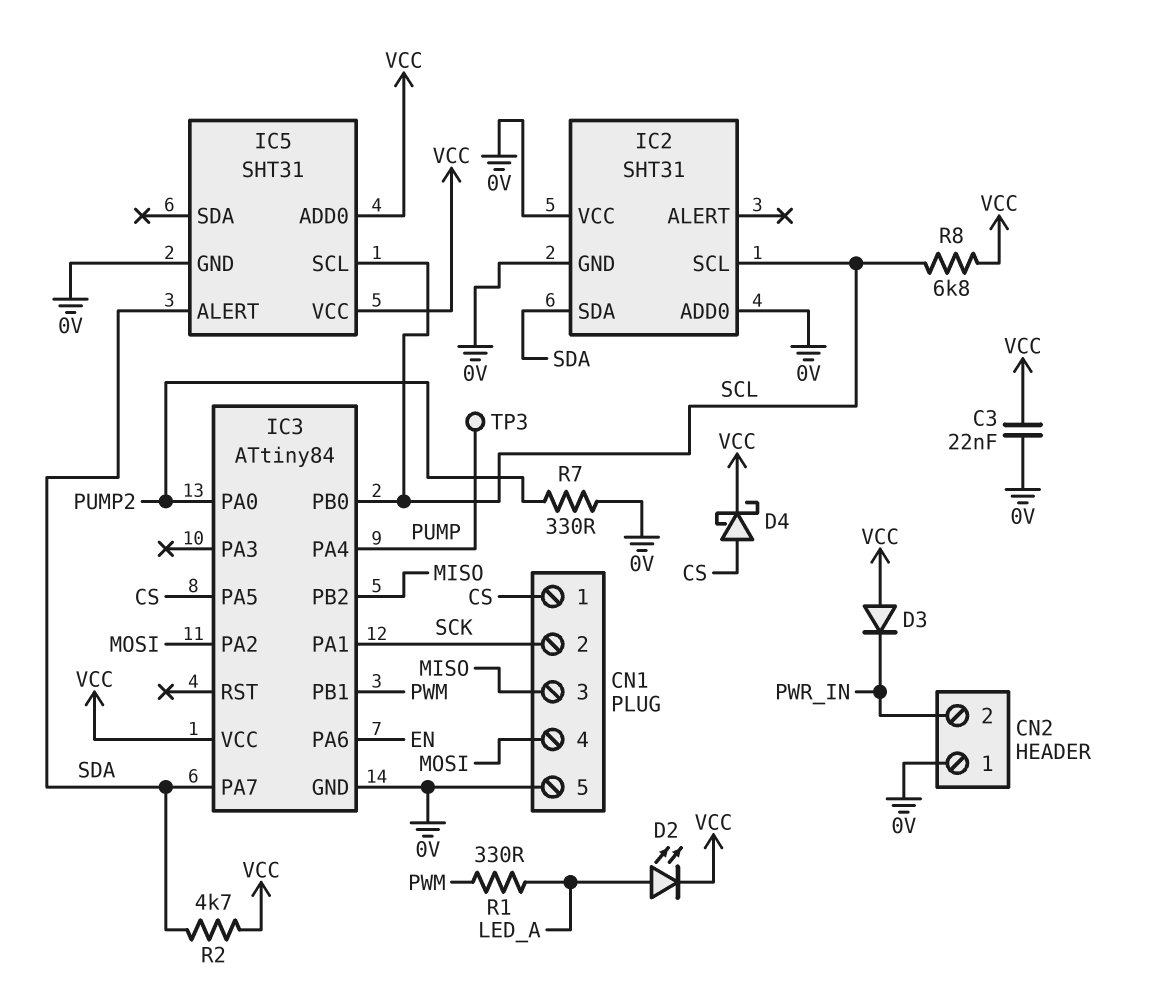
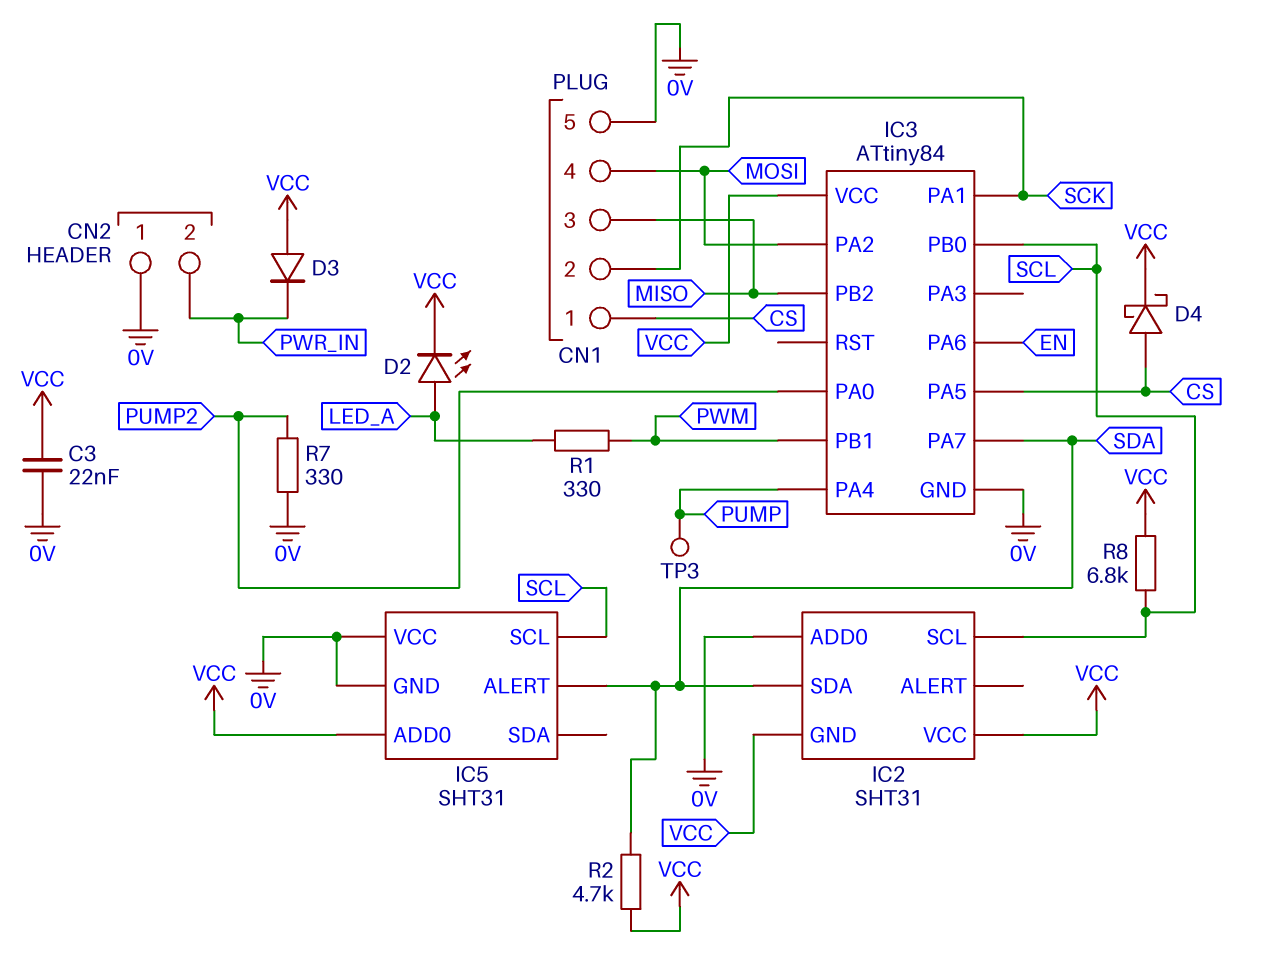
IC2 pin GND: 0V -> VCC
IC2 pin VCC: 0V -> VCC
IC5 pin VCC: VCC -> 0V

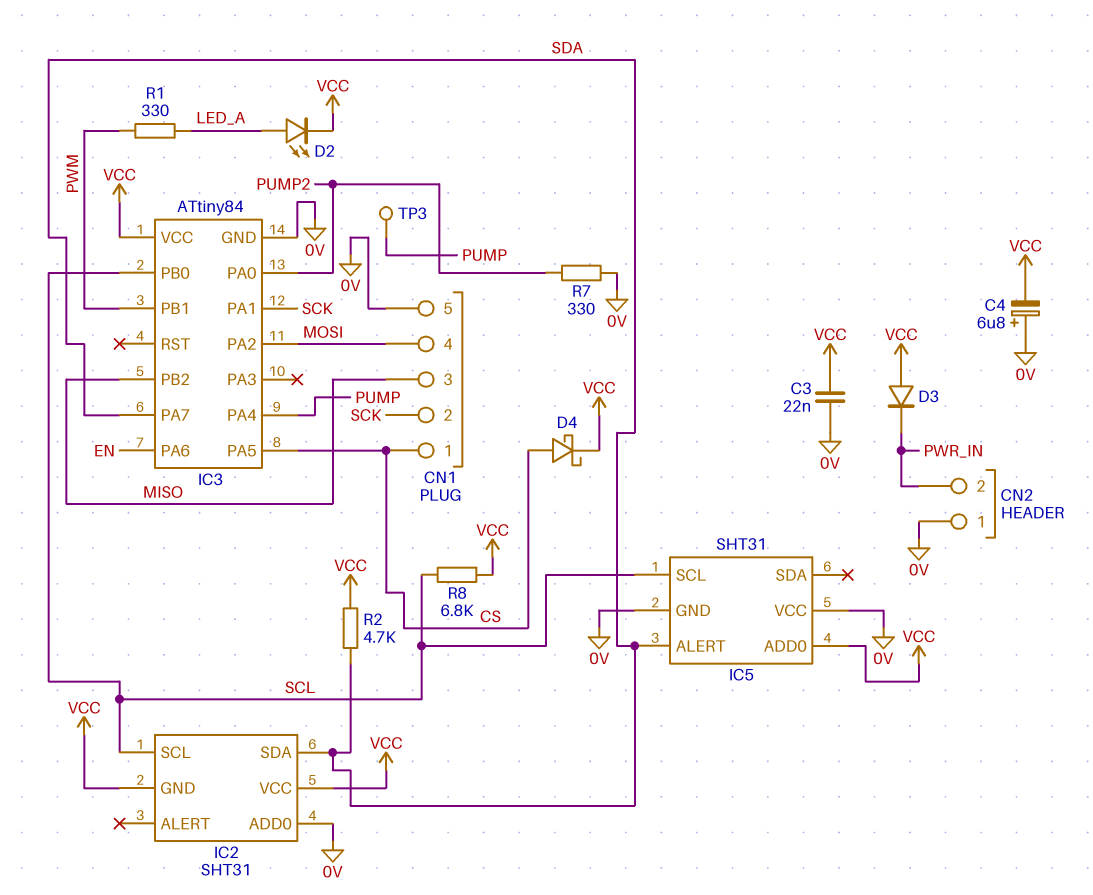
C4: none -> 6.8uF (plus 0V, minus VCC)

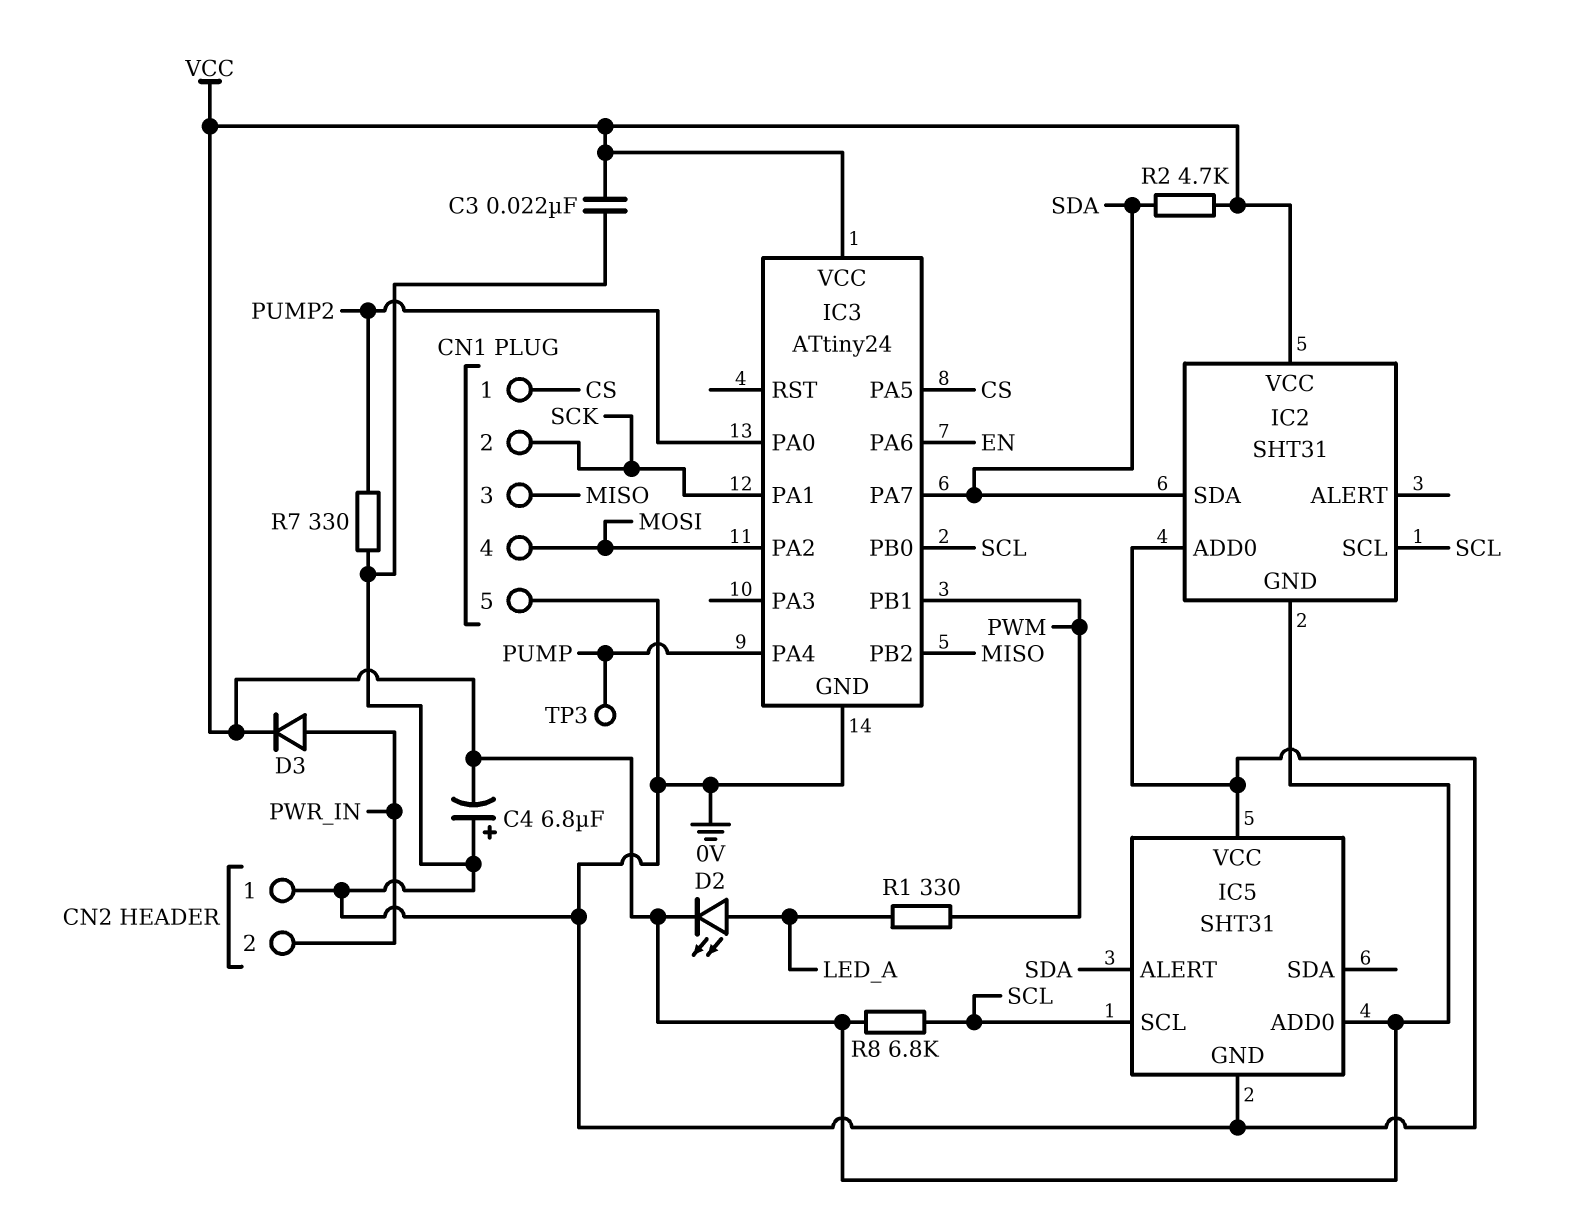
D3: diode (A VCC, K PWR_IN) -> diode (A PWR_IN, K VCC)
D4: schottky (A CS, K VCC) -> none
IC3: ATtiny84 -> ATtiny24

